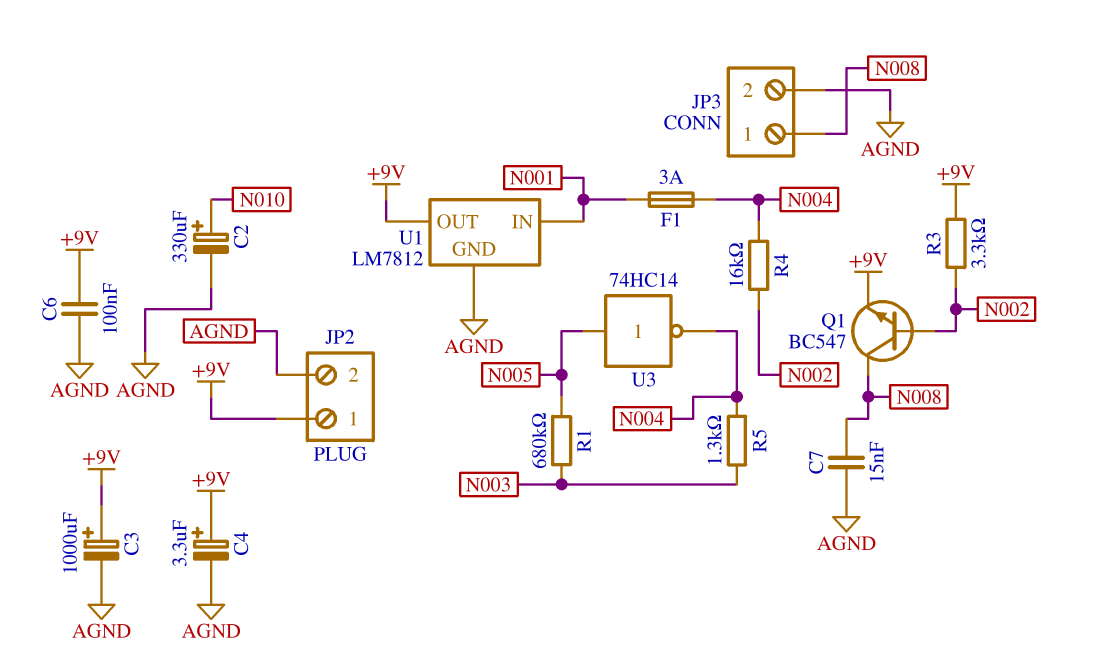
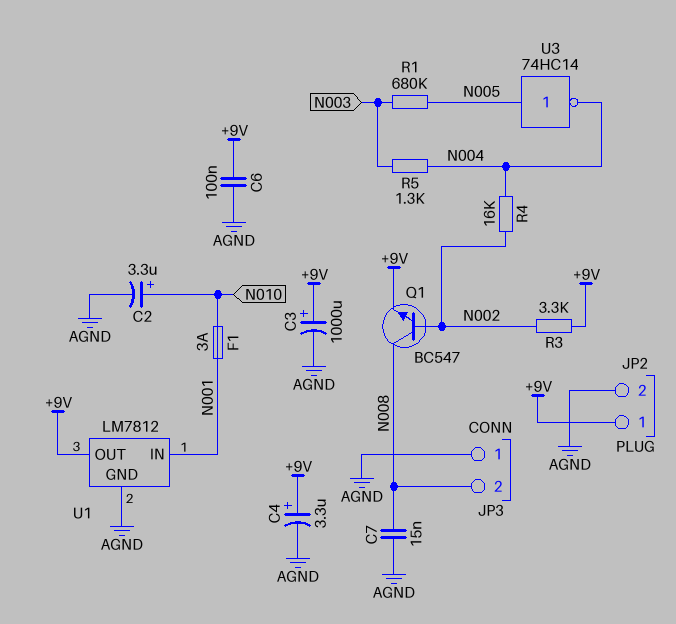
C2: 330uF (plus N010, minus AGND) -> 3.3uF (plus N010, minus AGND)
F1: 3A (N001, N004) -> 3A (N001, N010)
JP3 pin 1: N008 -> AGND
JP3 pin 2: AGND -> N008

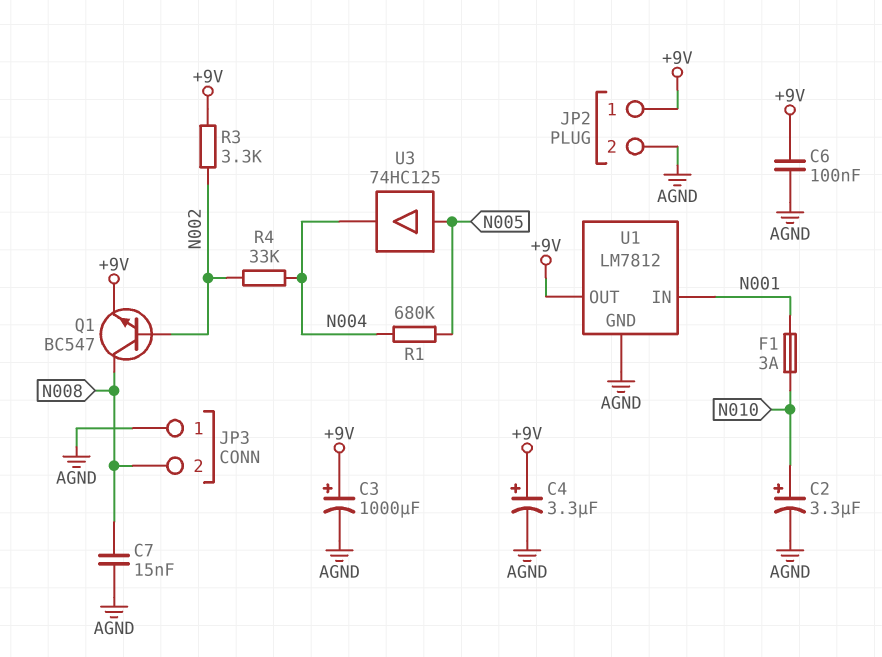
R1: 680k (N003, N005) -> 680k (N004, N005)
R4: 16k (N002, N004) -> 33k (N002, N004)
R5: 1.3k (N003, N004) -> none
U3: NOT 74HC14 (in N005, out N004) -> buffer 74HC125 (in N005, out N004)

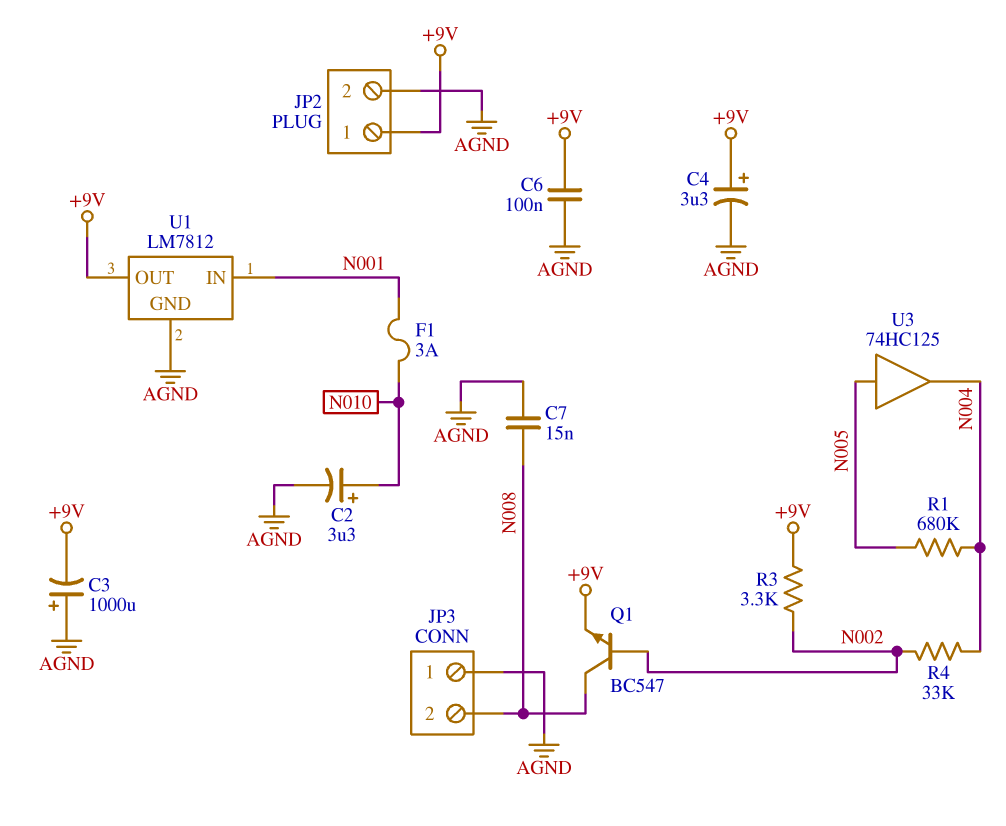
C3: 1000uF (plus +9V, minus AGND) -> 1000uF (plus AGND, minus +9V)

